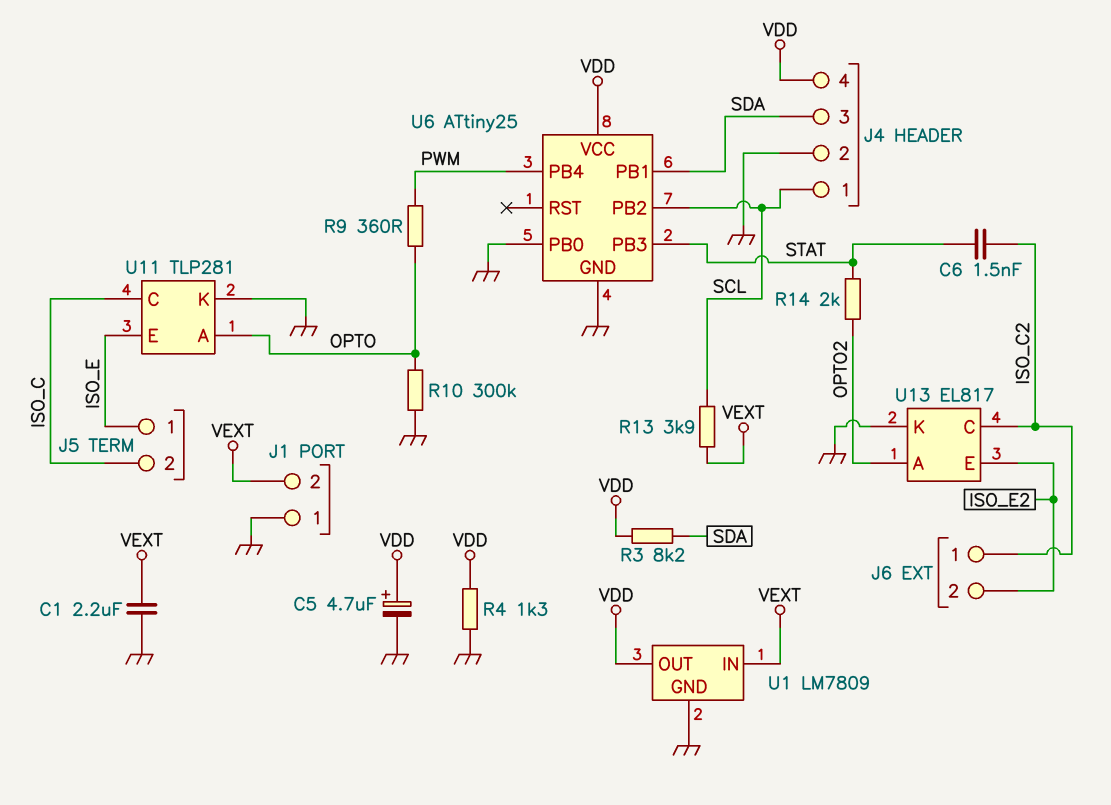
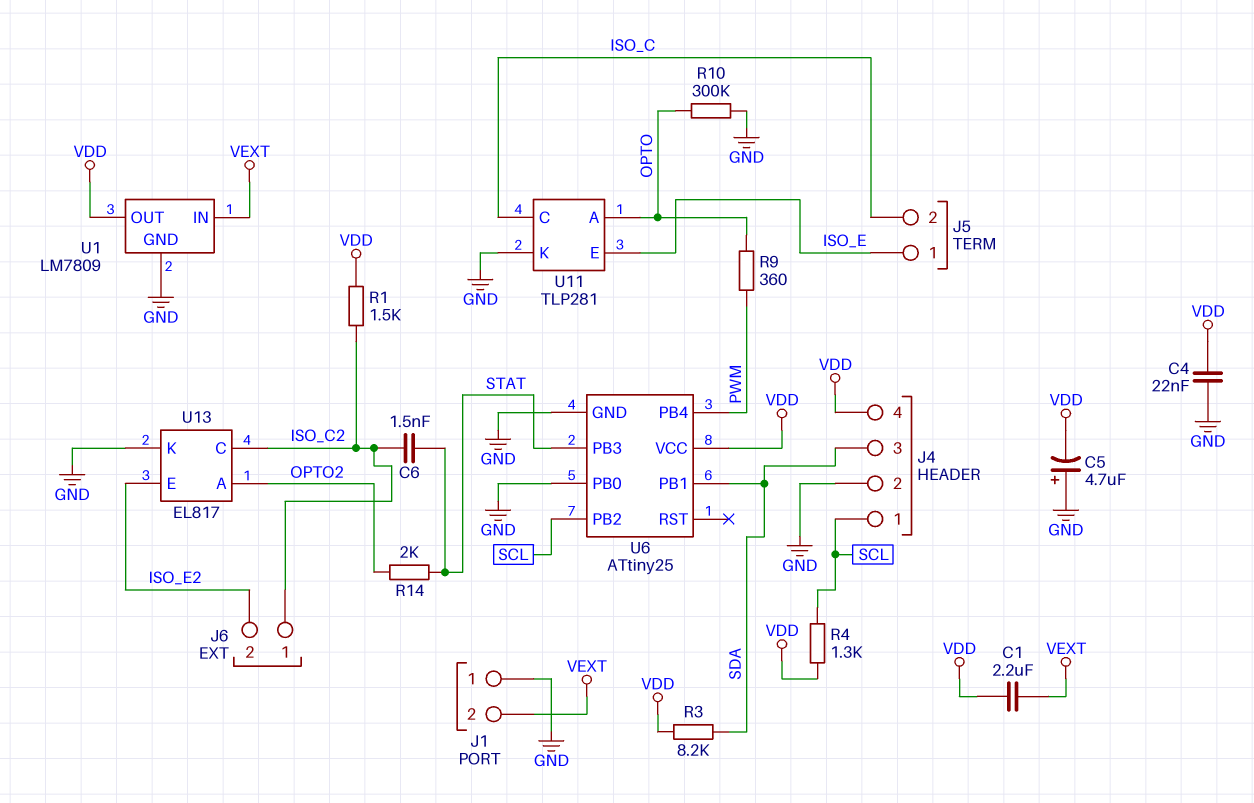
C1: 2.2uF (GND, VEXT) -> 2.2uF (VDD, VEXT)
C4: none -> 22nF (GND, VDD)
C5: 4.7uF (plus VDD, minus GND) -> 4.7uF (plus GND, minus VDD)
R1: none -> 1.5k (ISO_C2, VDD)
R4: 1.3k (GND, VDD) -> 1.3k (SCL, VDD)
R13: 3.9k (SCL, VEXT) -> none

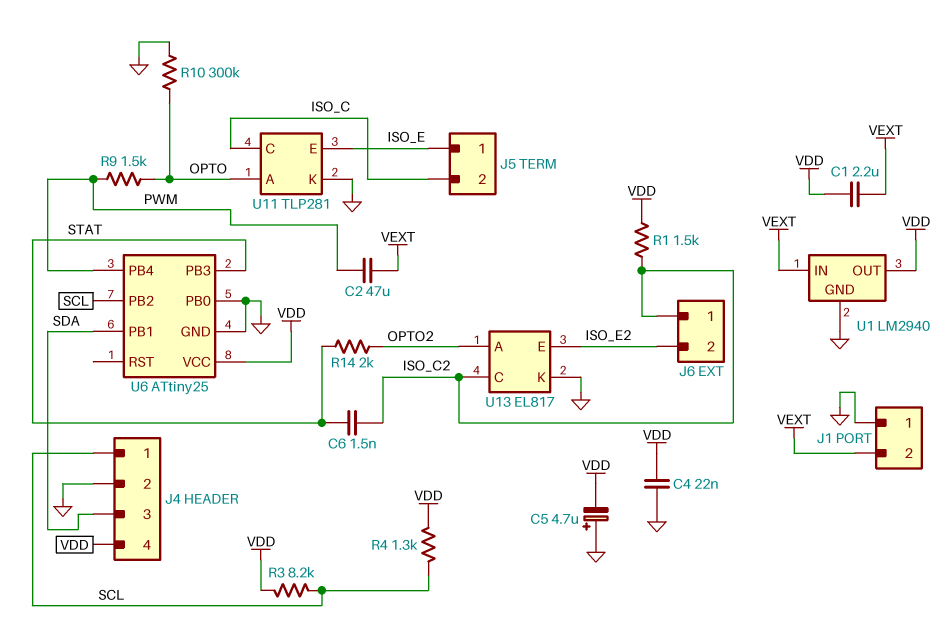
C2: none -> 47uF (PWM, VEXT)
R3: 8.2k (SDA, VDD) -> 8.2k (SCL, VDD)
R9: 360 (OPTO, PWM) -> 1.5k (OPTO, PWM)
U1: LM7809 -> LM2940

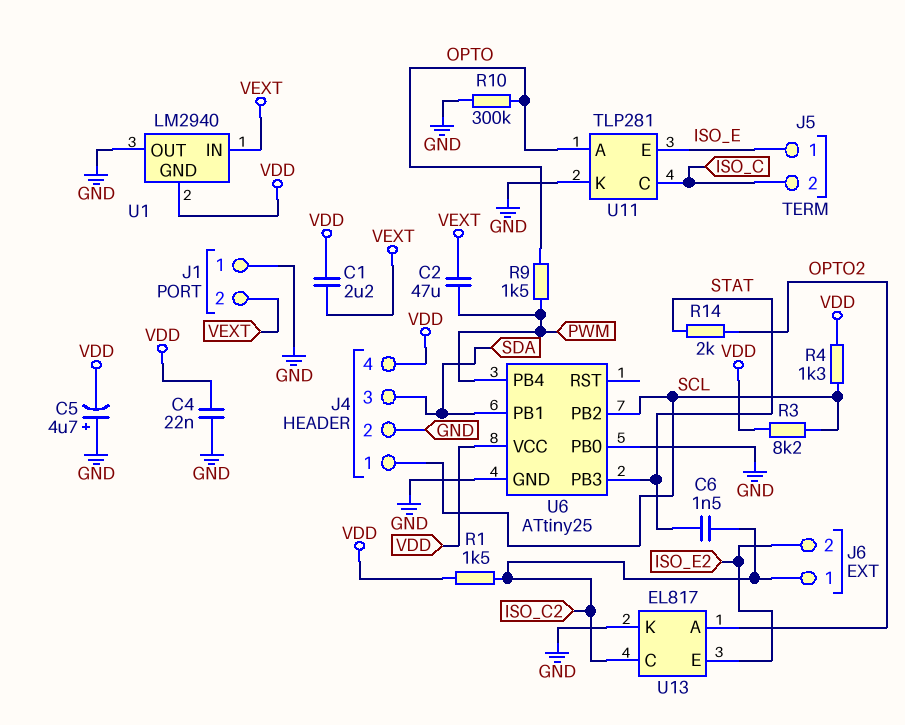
U1 pin GND: GND -> VDD
U1 pin OUT: VDD -> GND

